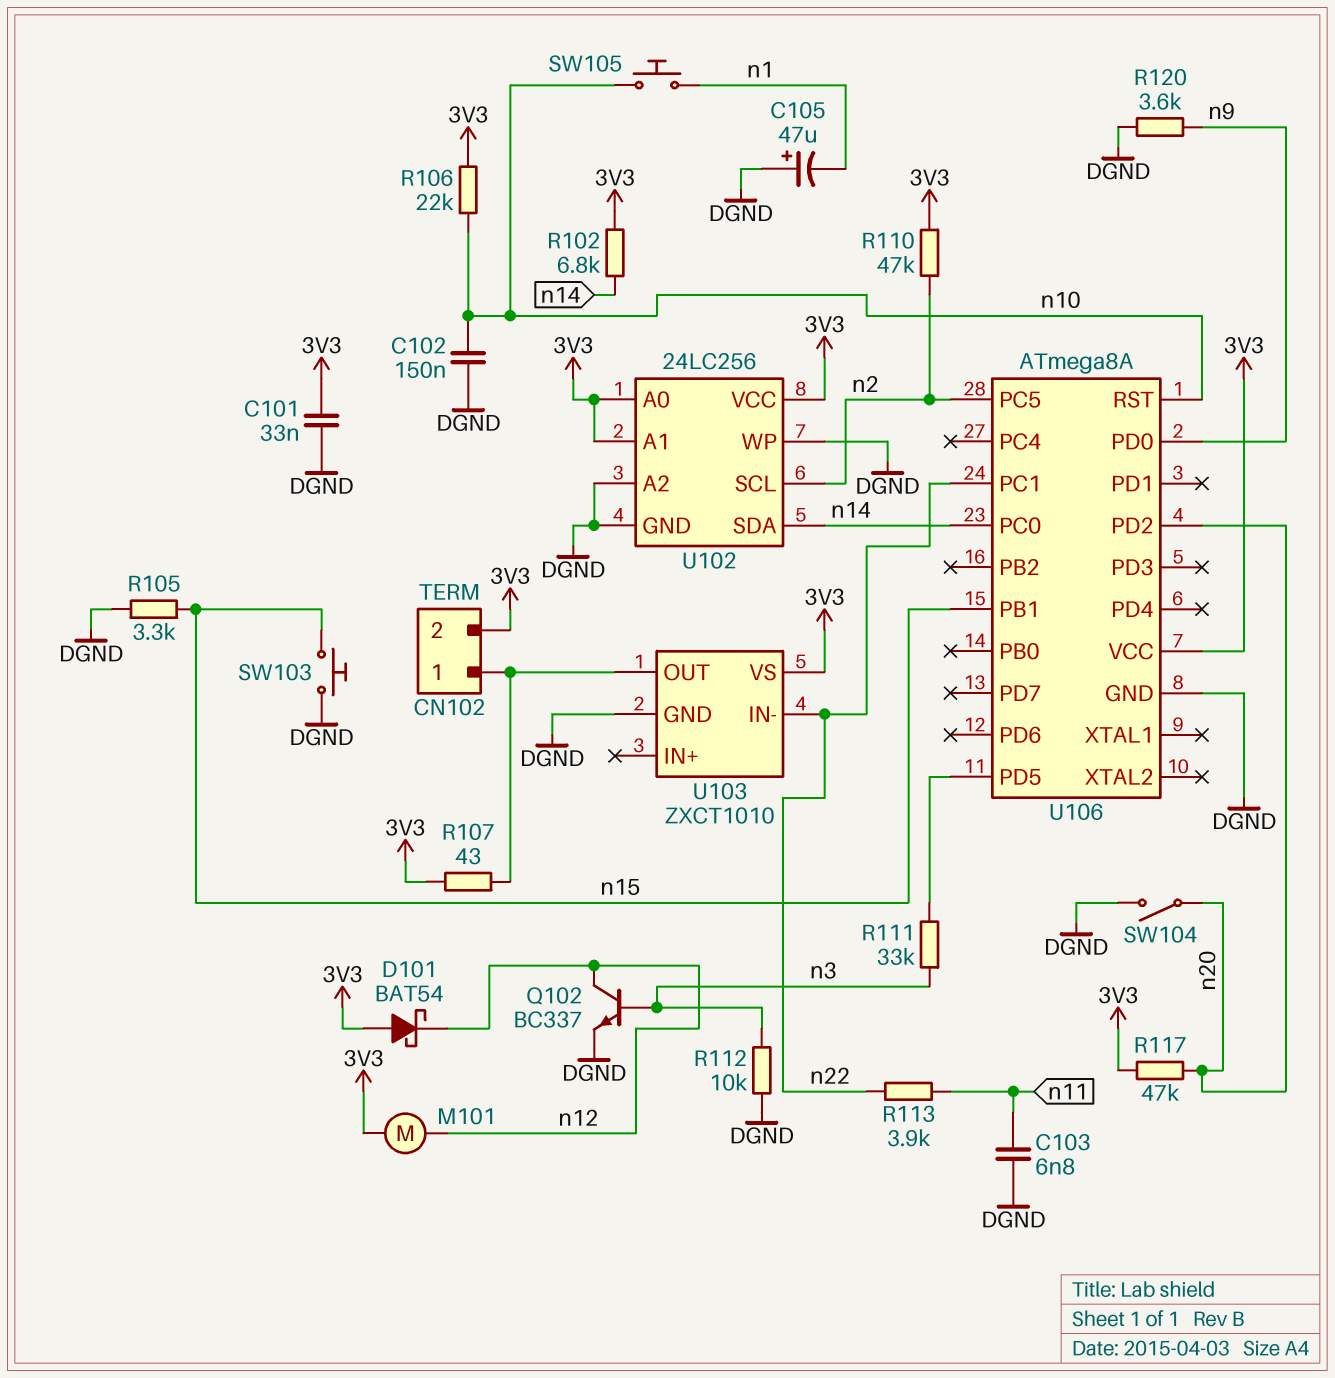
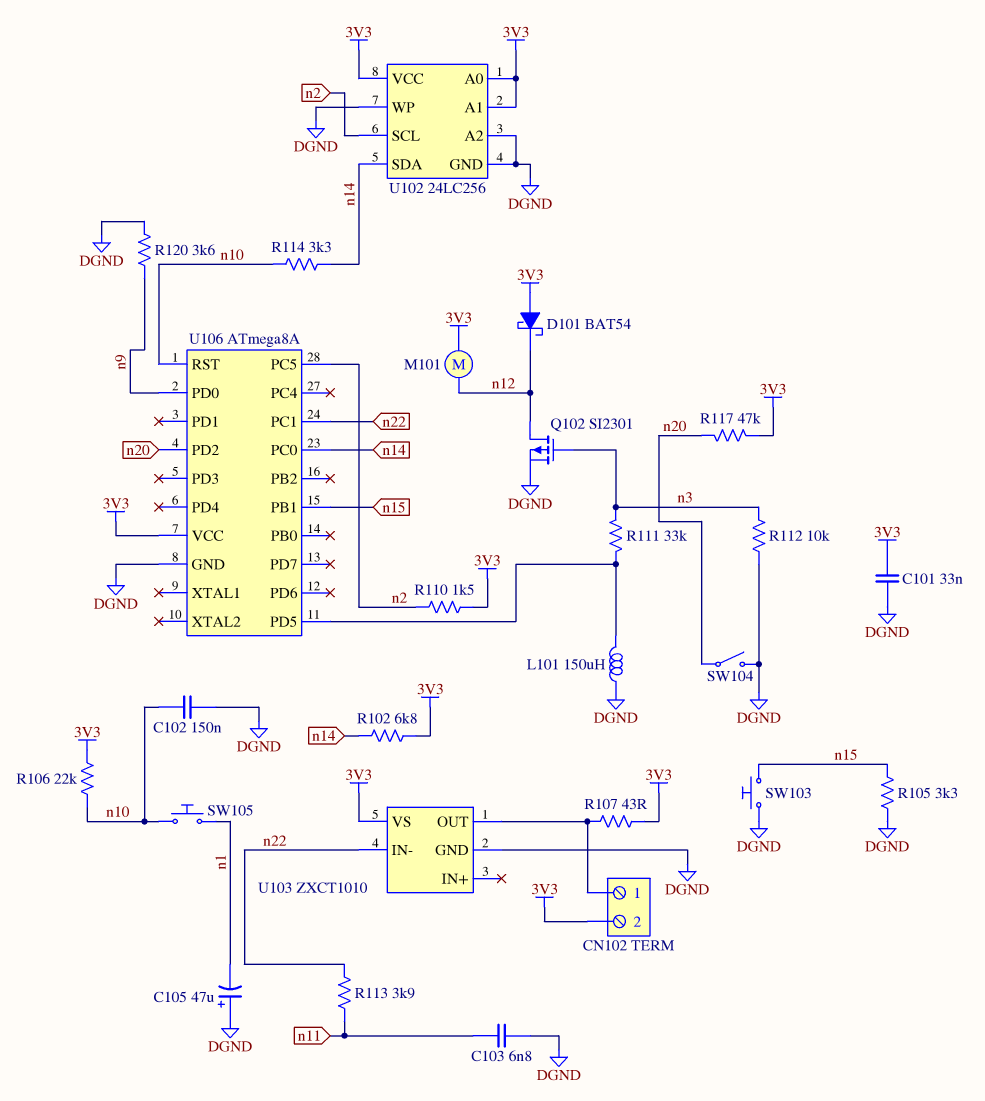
L101: none -> 150uH (DGND, U106/PD5)
Q102: NPN BC337 (B n3, C n12, E DGND) -> PMOS SI2301 (G n3, D n12, S DGND)
R110: 47k (3V3, n2) -> 1.5k (3V3, n2)
R114: none -> 3.3k (n10, n14)

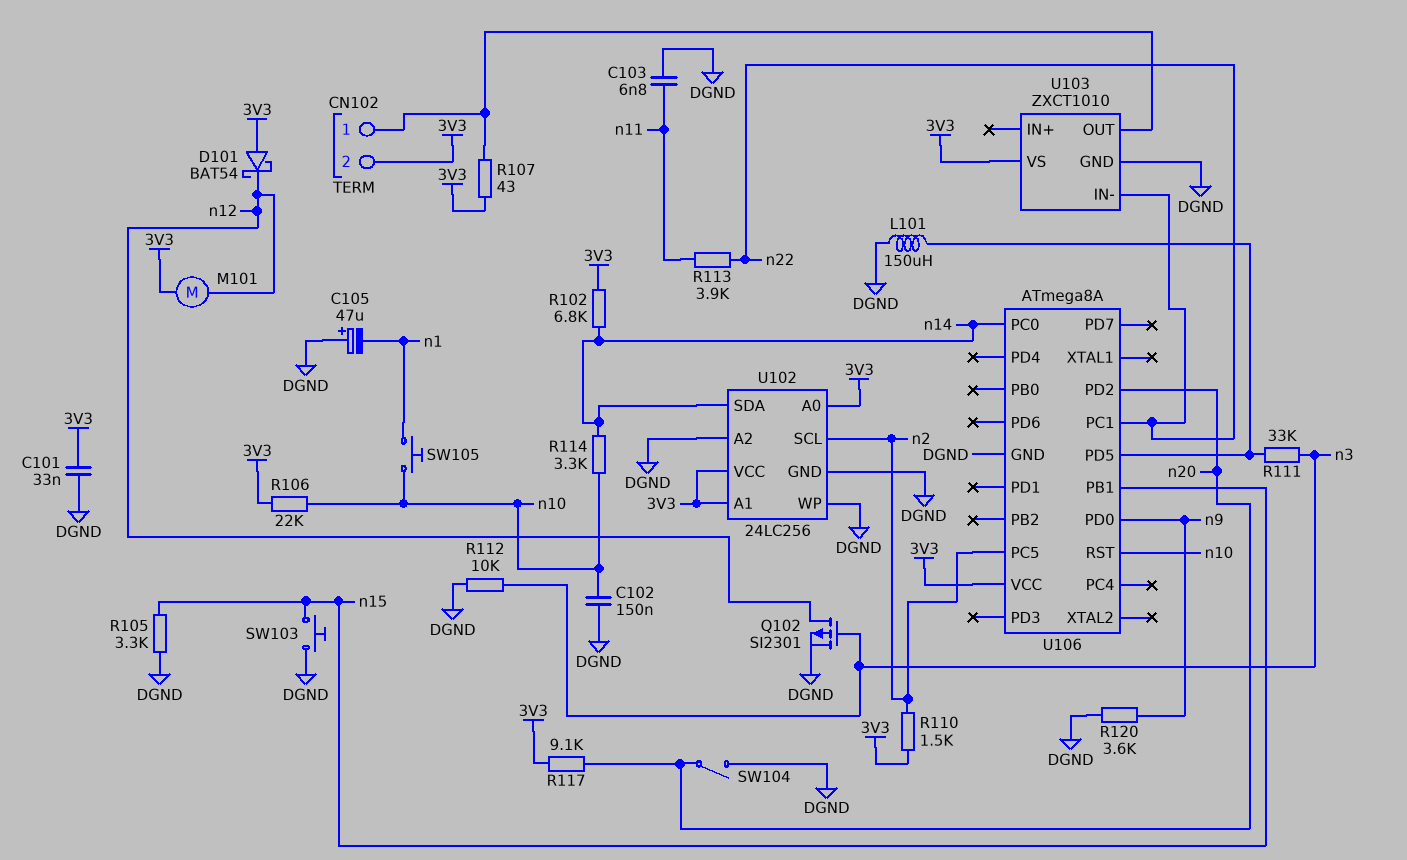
R117: 47k (3V3, n20) -> 9.1k (3V3, n20)

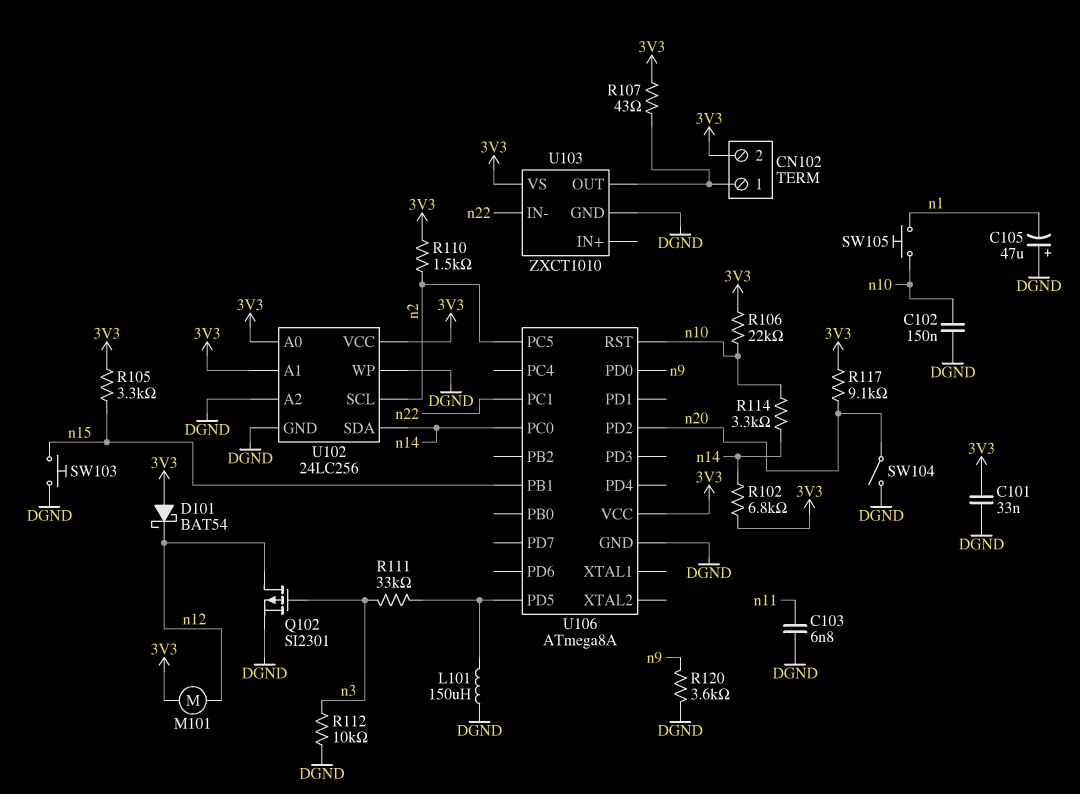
R105: 3.3k (DGND, n15) -> 3.3k (3V3, n15)
R113: 3.9k (n11, n22) -> none

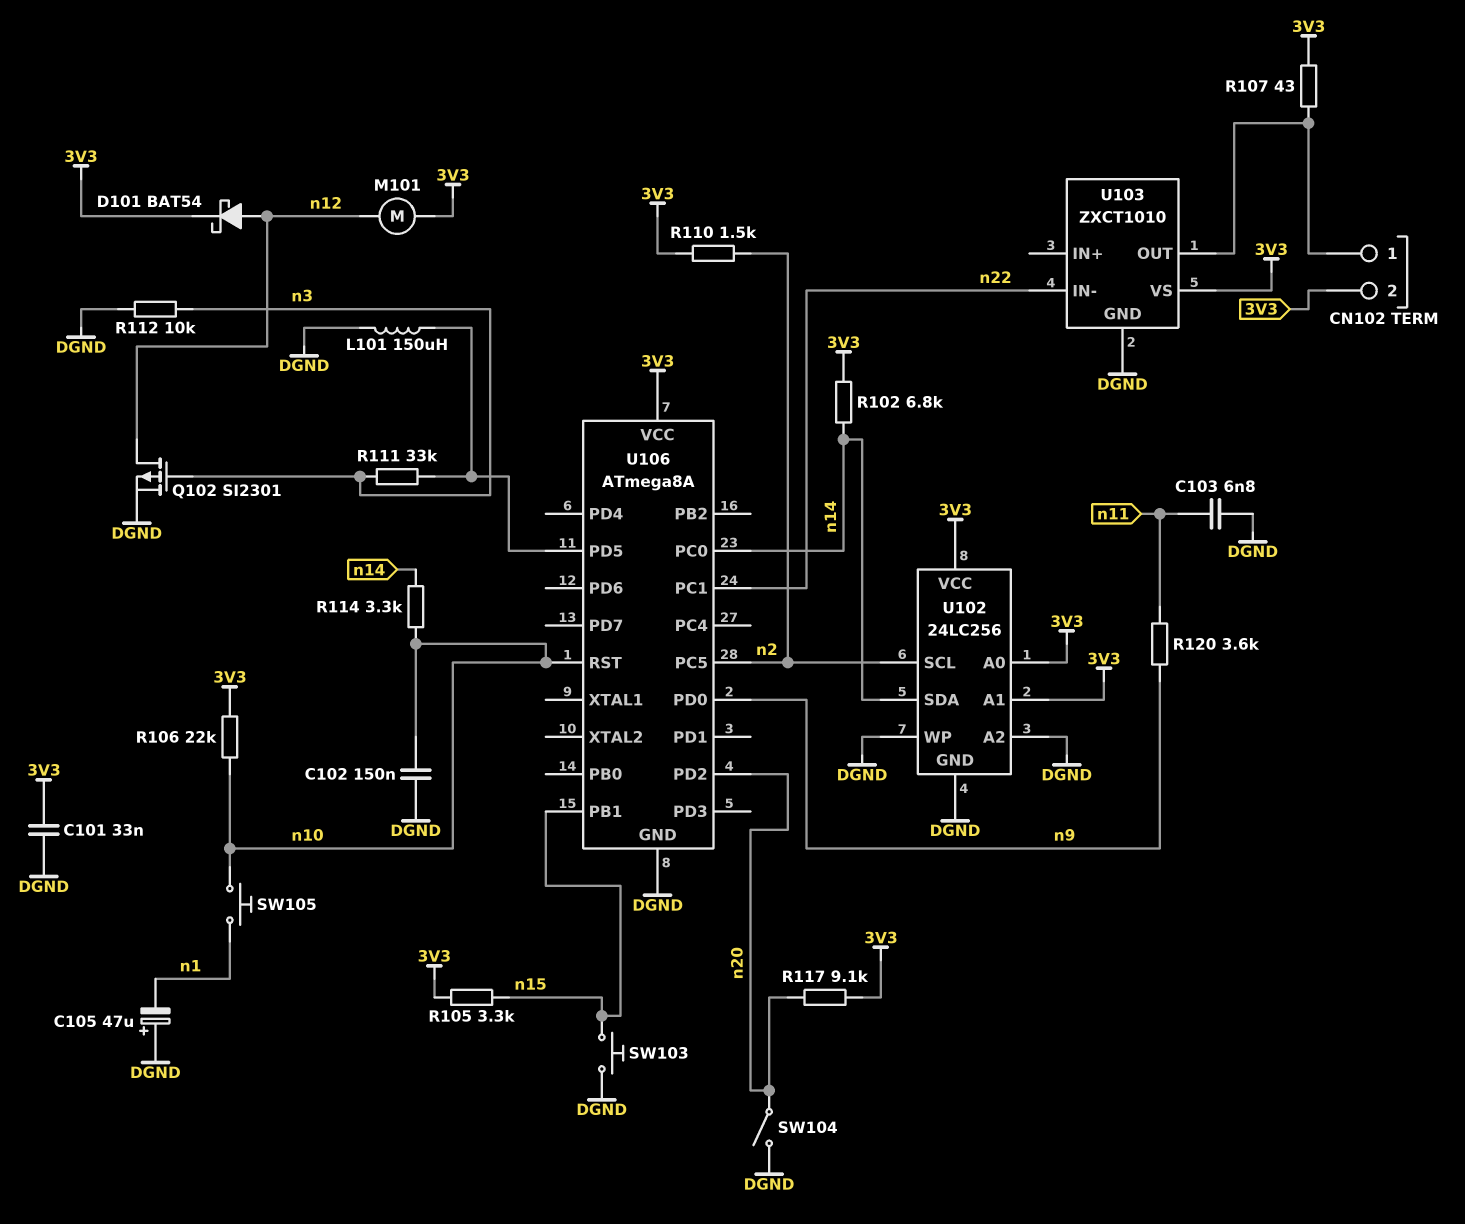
D101: schottky BAT54 (A 3V3, K n12) -> schottky BAT54 (A n12, K 3V3)
R120: 3.6k (DGND, n9) -> 3.6k (n9, n11)

